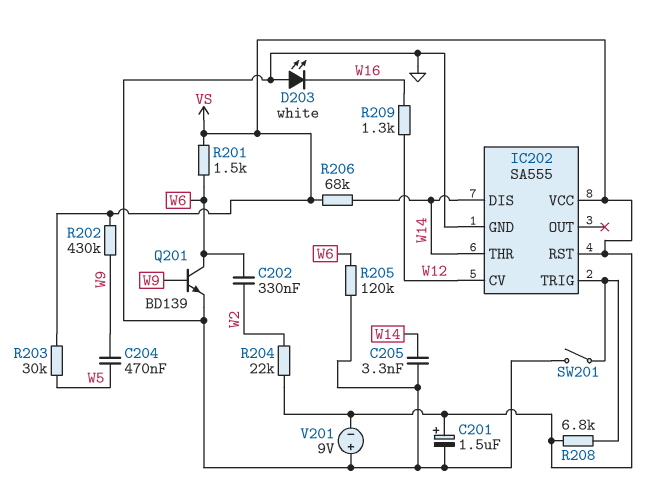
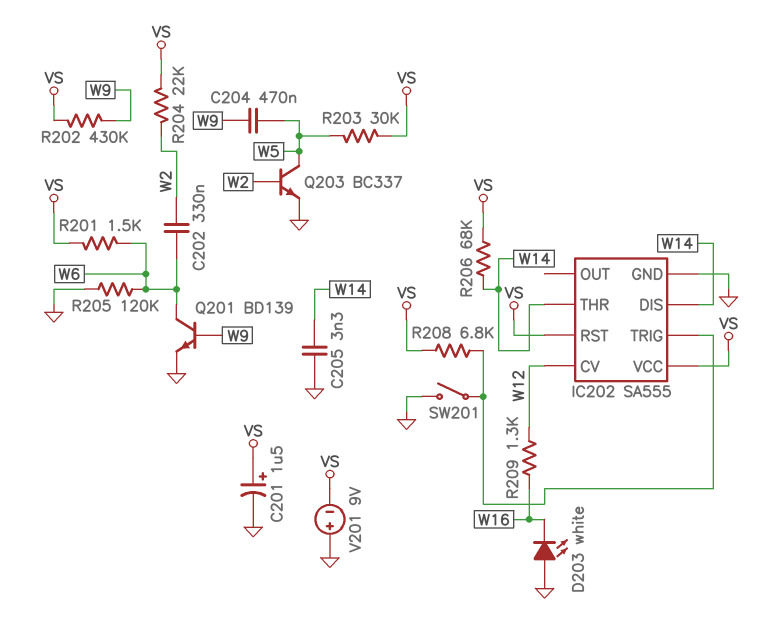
Q203: none -> NPN BC337 (B W2, C W5, E GND)

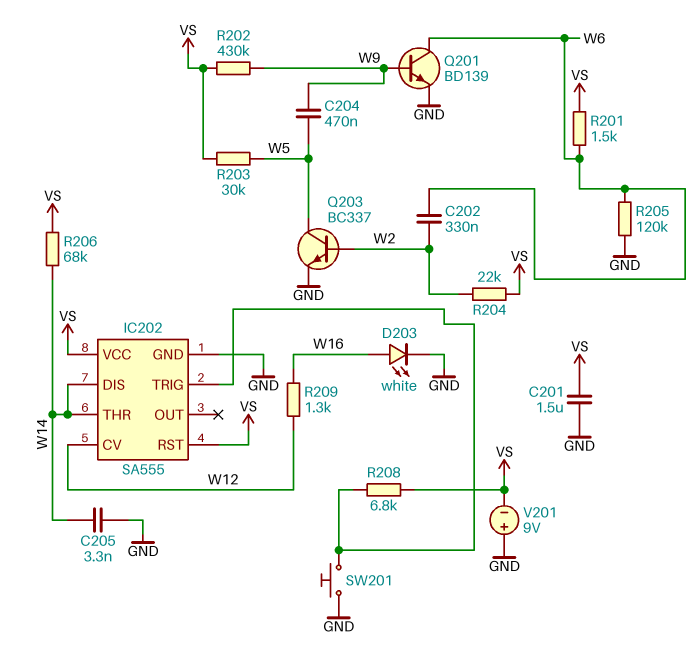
C201: 1.5uF (plus VS, minus GND) -> 1.5uF (GND, VS)
D203: LED white (A GND, K W16) -> LED white (A W16, K GND)
SW201: switch (GND, IC202/TRIG) -> button (GND, IC202/TRIG)

